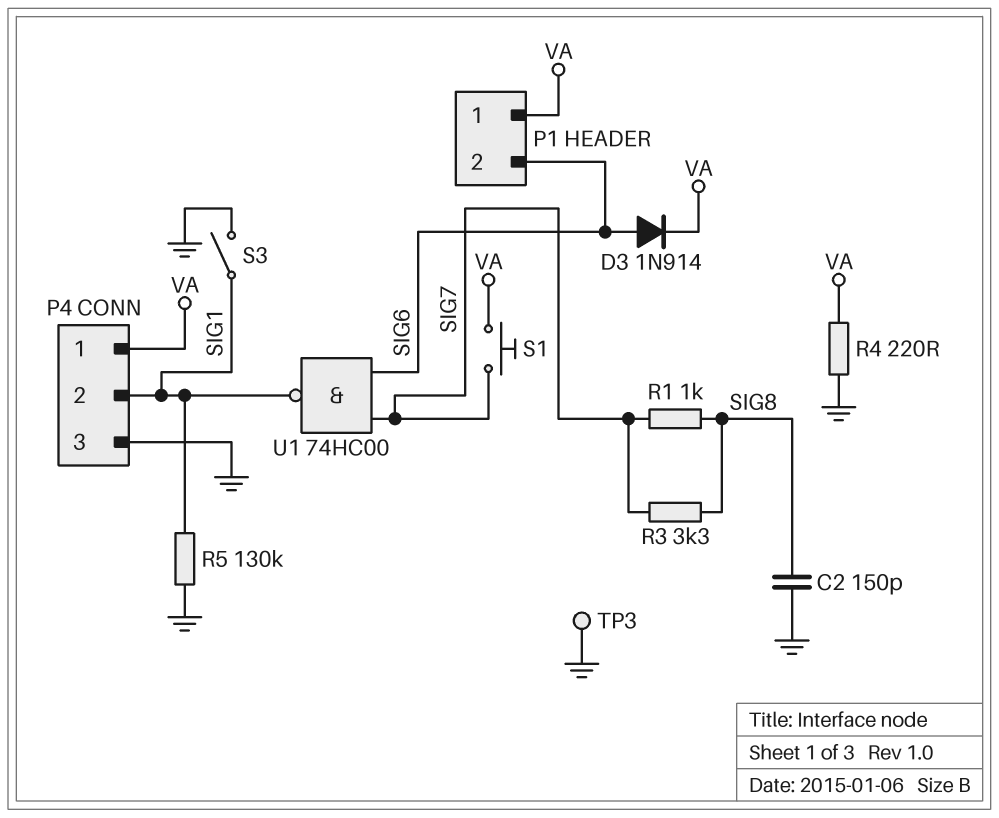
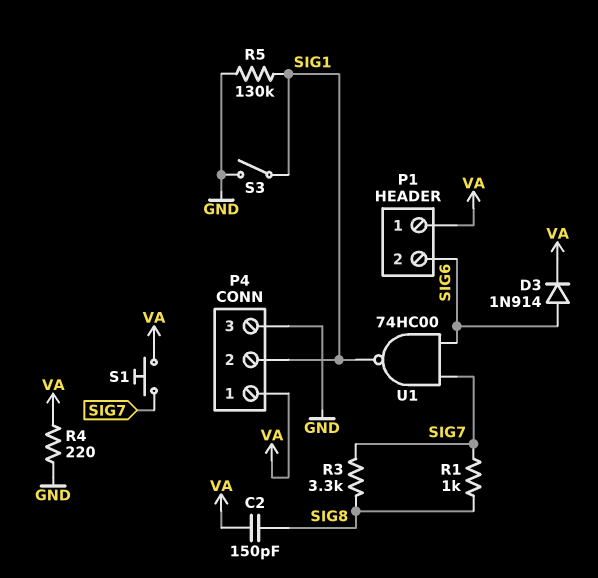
C2: 150pF (GND, SIG8) -> 150pF (SIG8, VA)
TP3: test point (GND) -> none

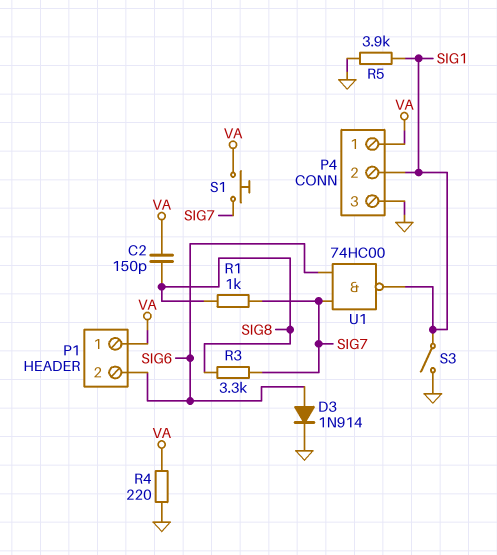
D3: diode 1N914 (A SIG6, K VA) -> diode 1N914 (A SIG6, K GND)
R5: 130k (GND, SIG1) -> 3.9k (GND, SIG1)

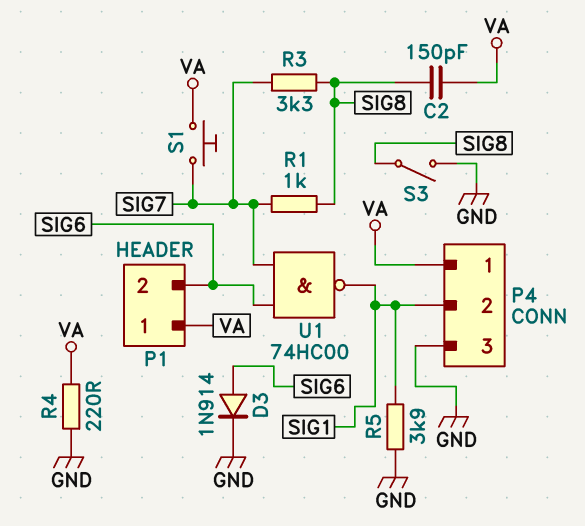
S3: switch (GND, SIG1) -> switch (GND, SIG8)

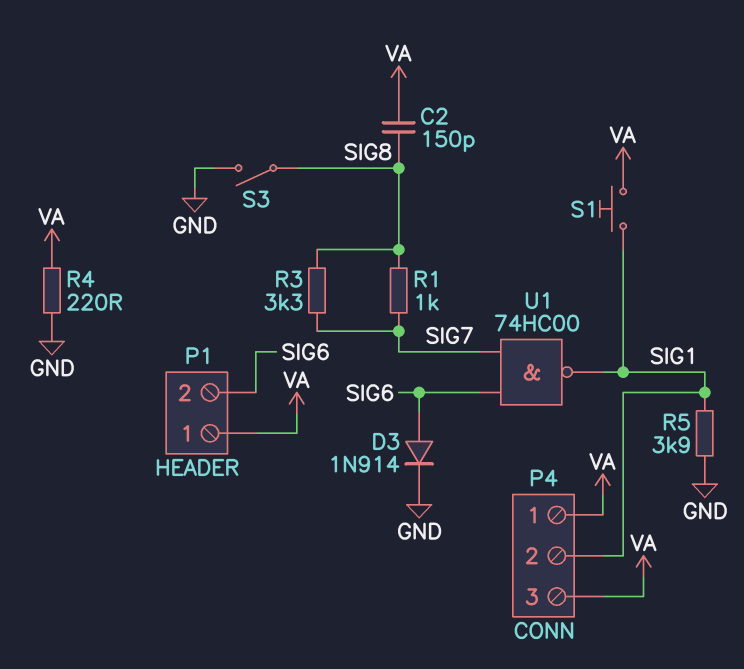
P4 pin 3: GND -> VA
S1: button (SIG7, VA) -> button (SIG1, VA)

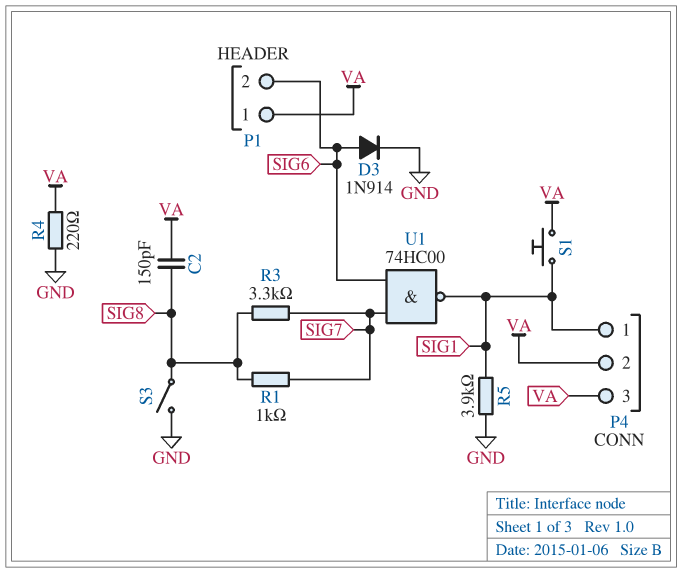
P4 pin 1: VA -> SIG1
P4 pin 2: SIG1 -> VA

